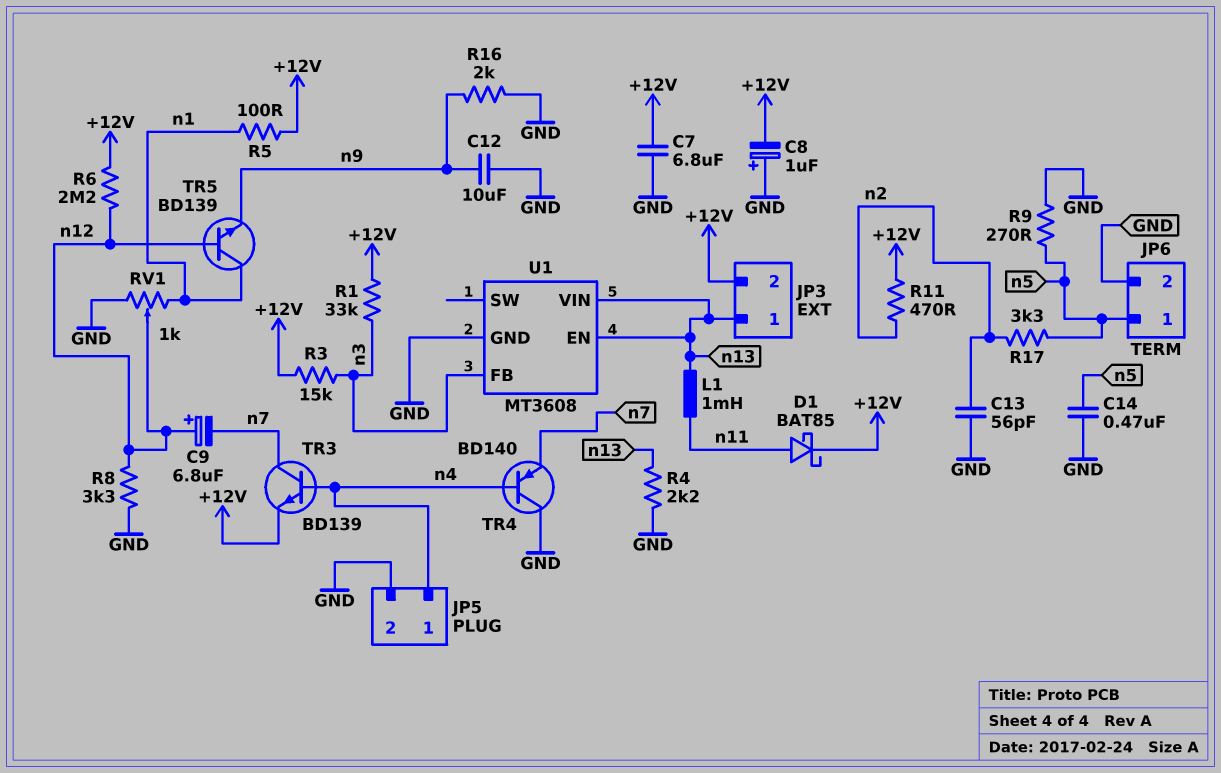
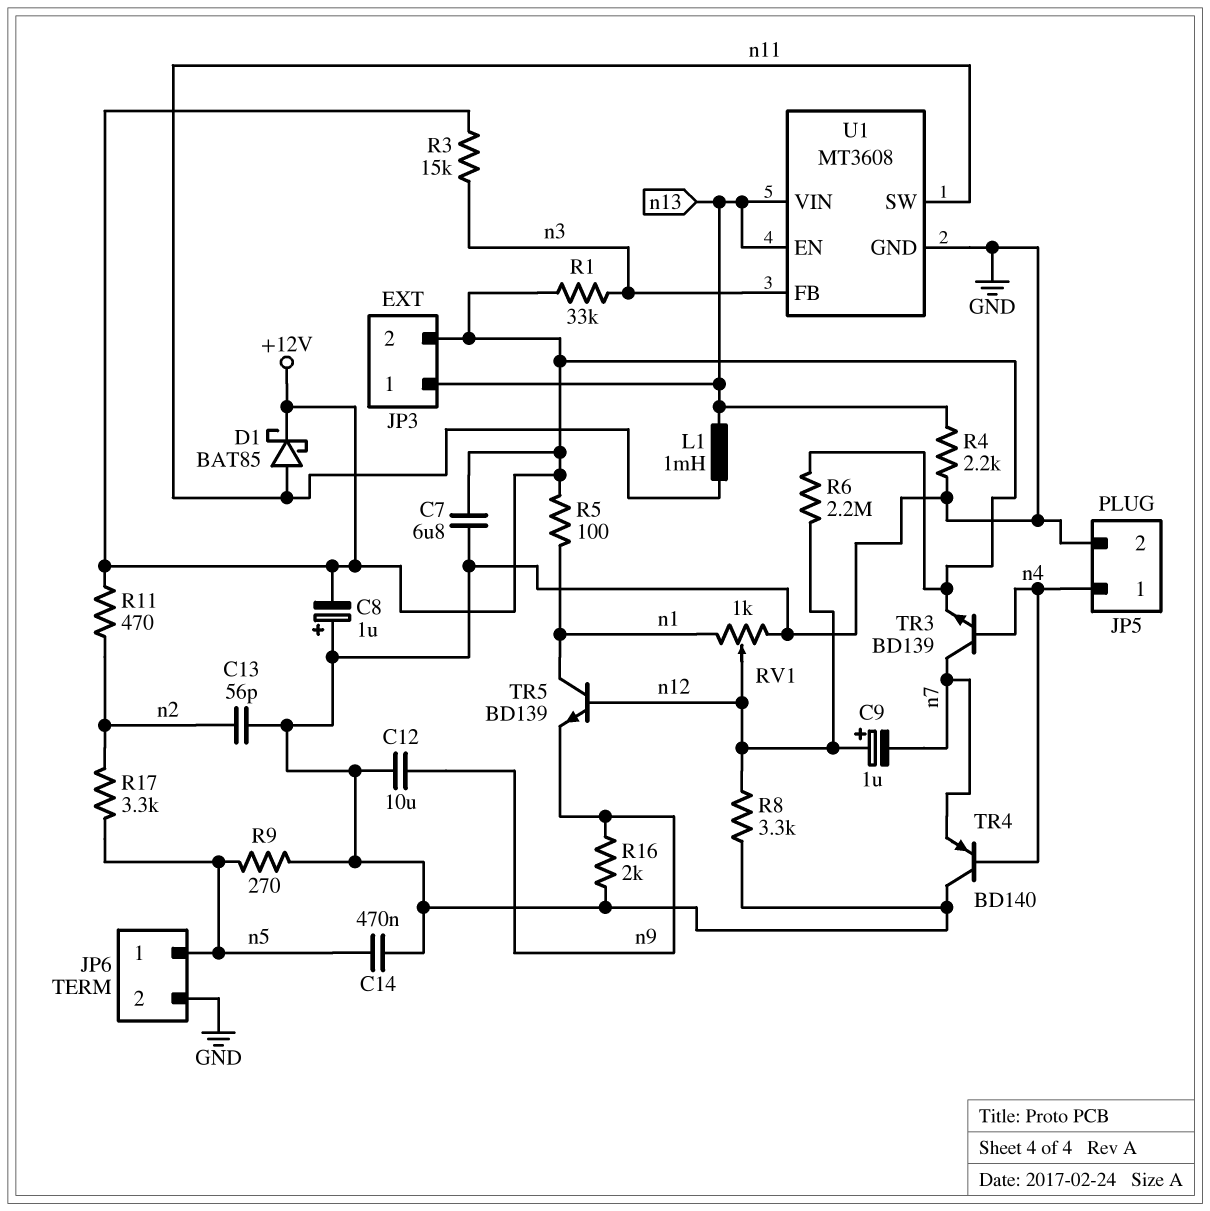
C9: 6.8uF (plus n12, minus n7) -> 1uF (plus n12, minus n7)
U1 pin SW: none -> n11

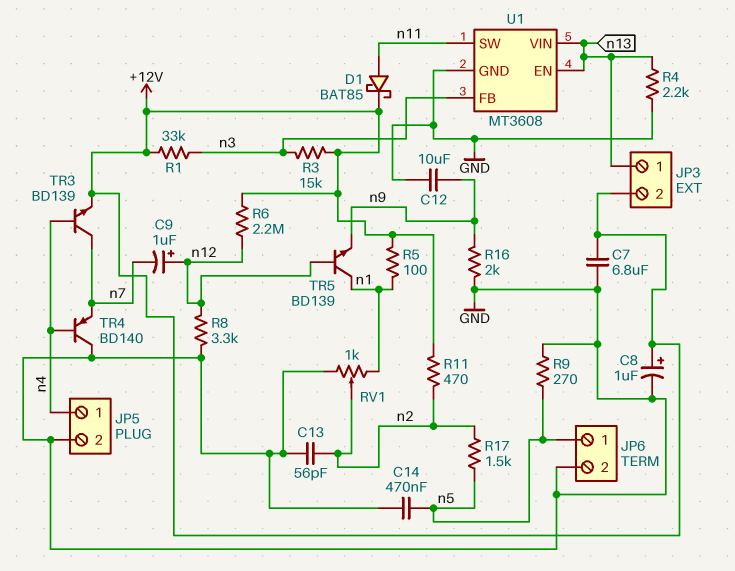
C8: 1uF (plus GND, minus +12V) -> 1uF (plus +12V, minus GND)
L1: 1mH (n11, n13) -> none
R17: 3.3k (n2, n5) -> 1.5k (n2, n5)
RV1: 1k (GND, n1, wiper n12) -> 1k (GND, n1, wiper n2)

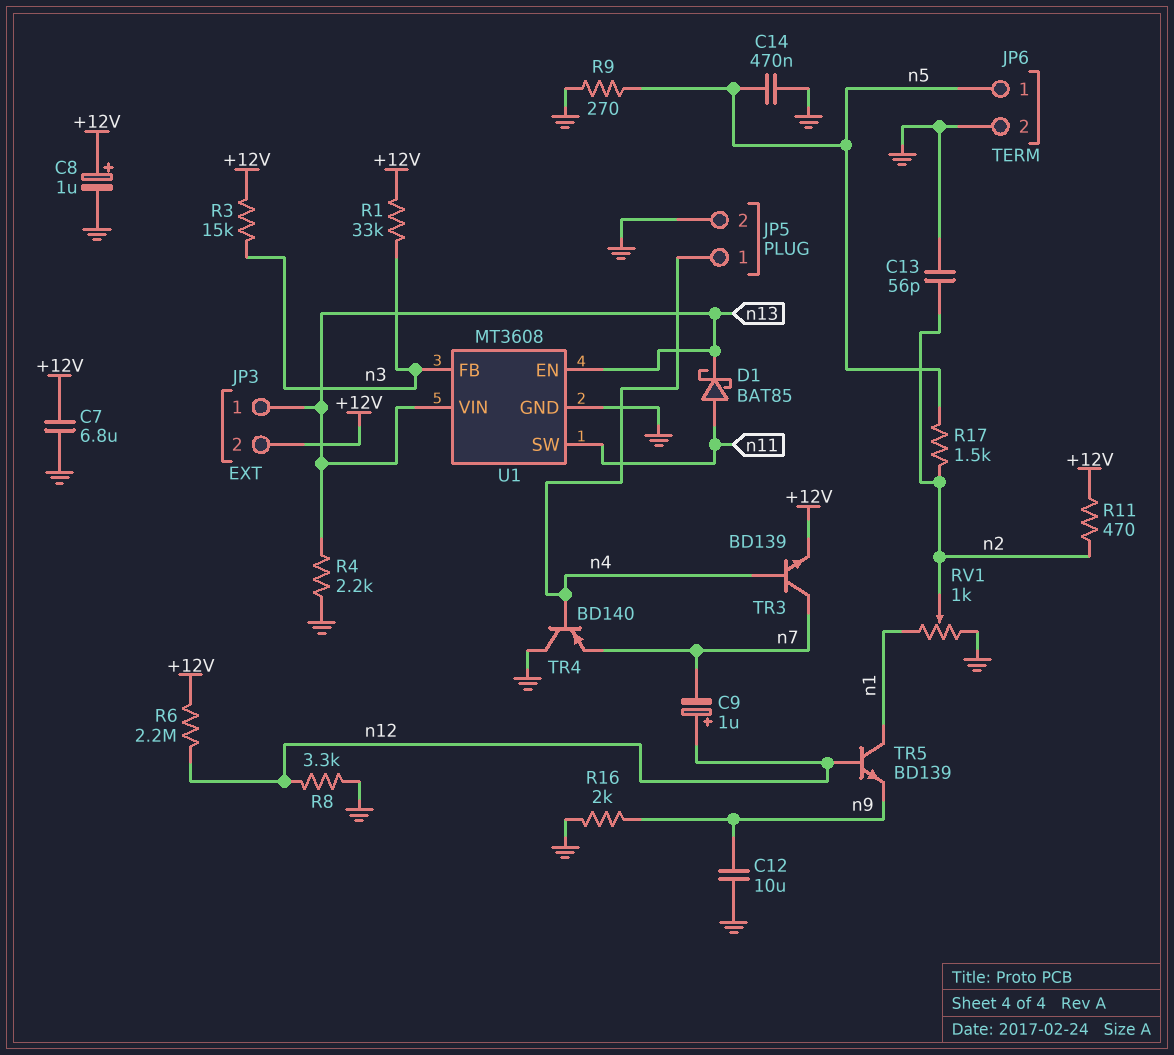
D1: schottky BAT85 (A n11, K +12V) -> schottky BAT85 (A n11, K n13)
R5: 100 (+12V, n1) -> none

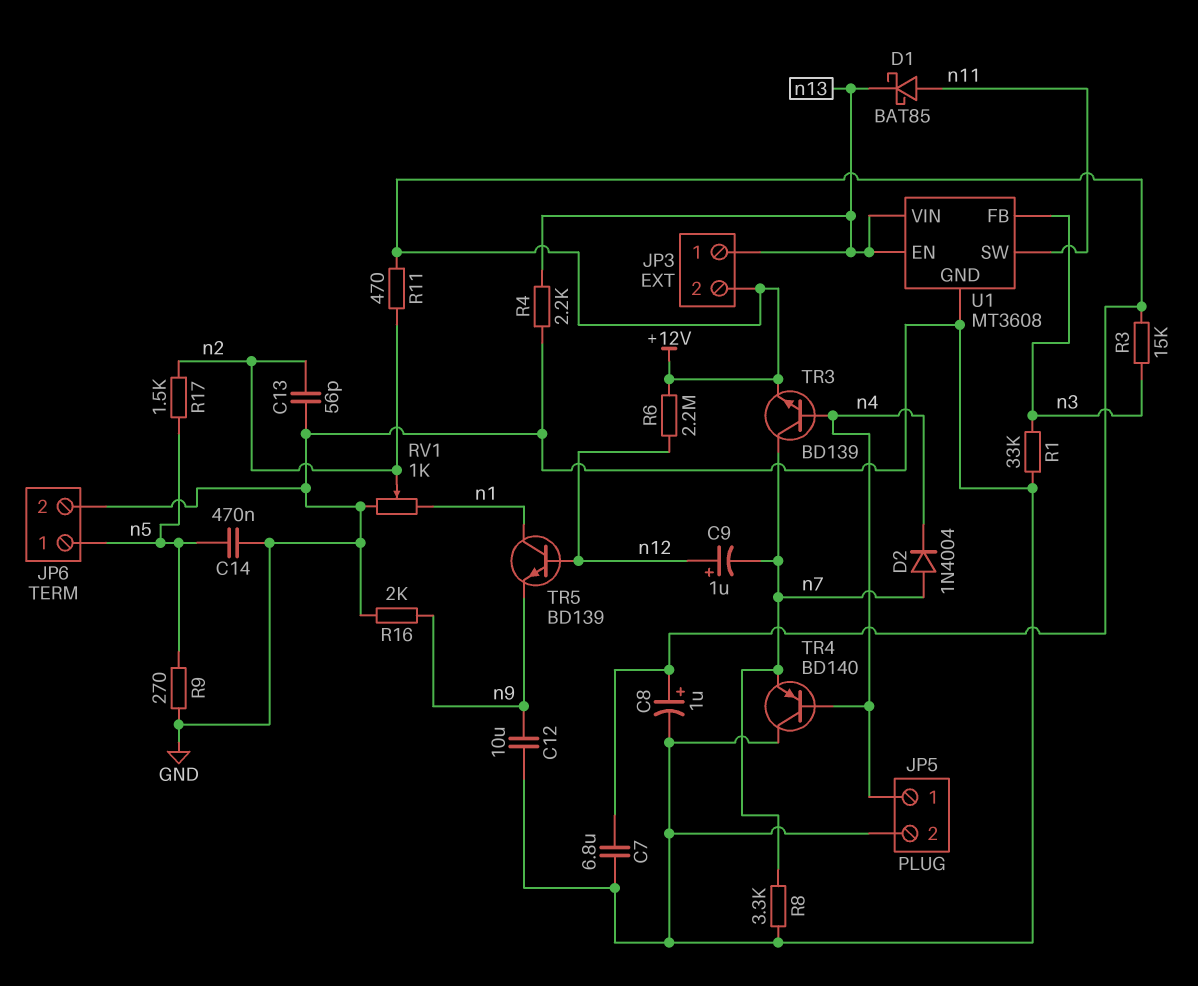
D2: none -> diode 1N4004 (A n7, K n4)
R1: 33k (+12V, n3) -> 33k (GND, n3)
R8: 3.3k (GND, n12) -> 3.3k (GND, n7)

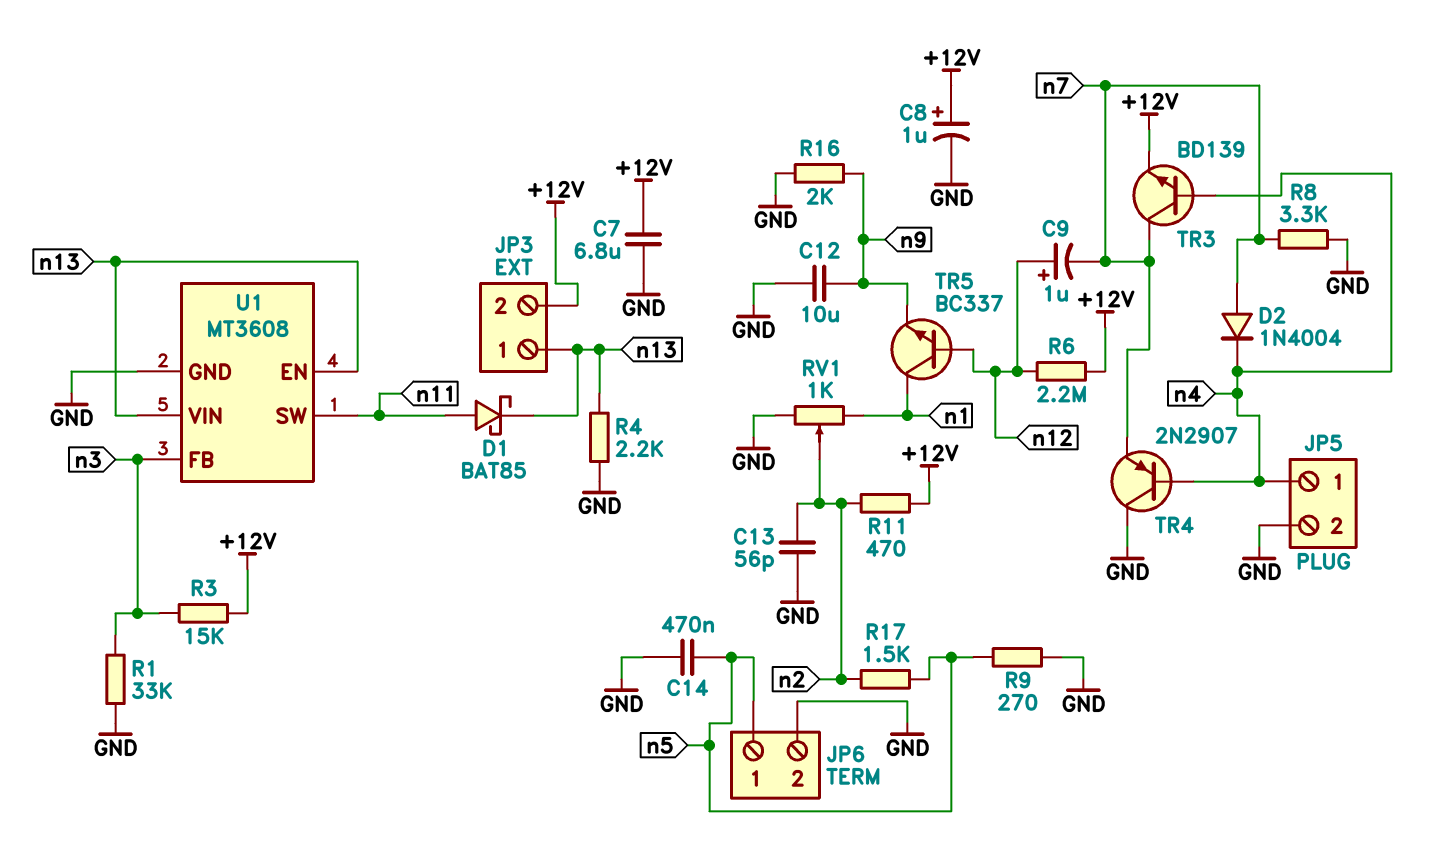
TR4: PNP BD140 (B n4, C GND, E n7) -> PNP 2N2907 (B n4, C GND, E n7)
TR5: NPN BD139 (B n12, C n1, E n9) -> NPN BC337 (B n12, C n1, E n9)

